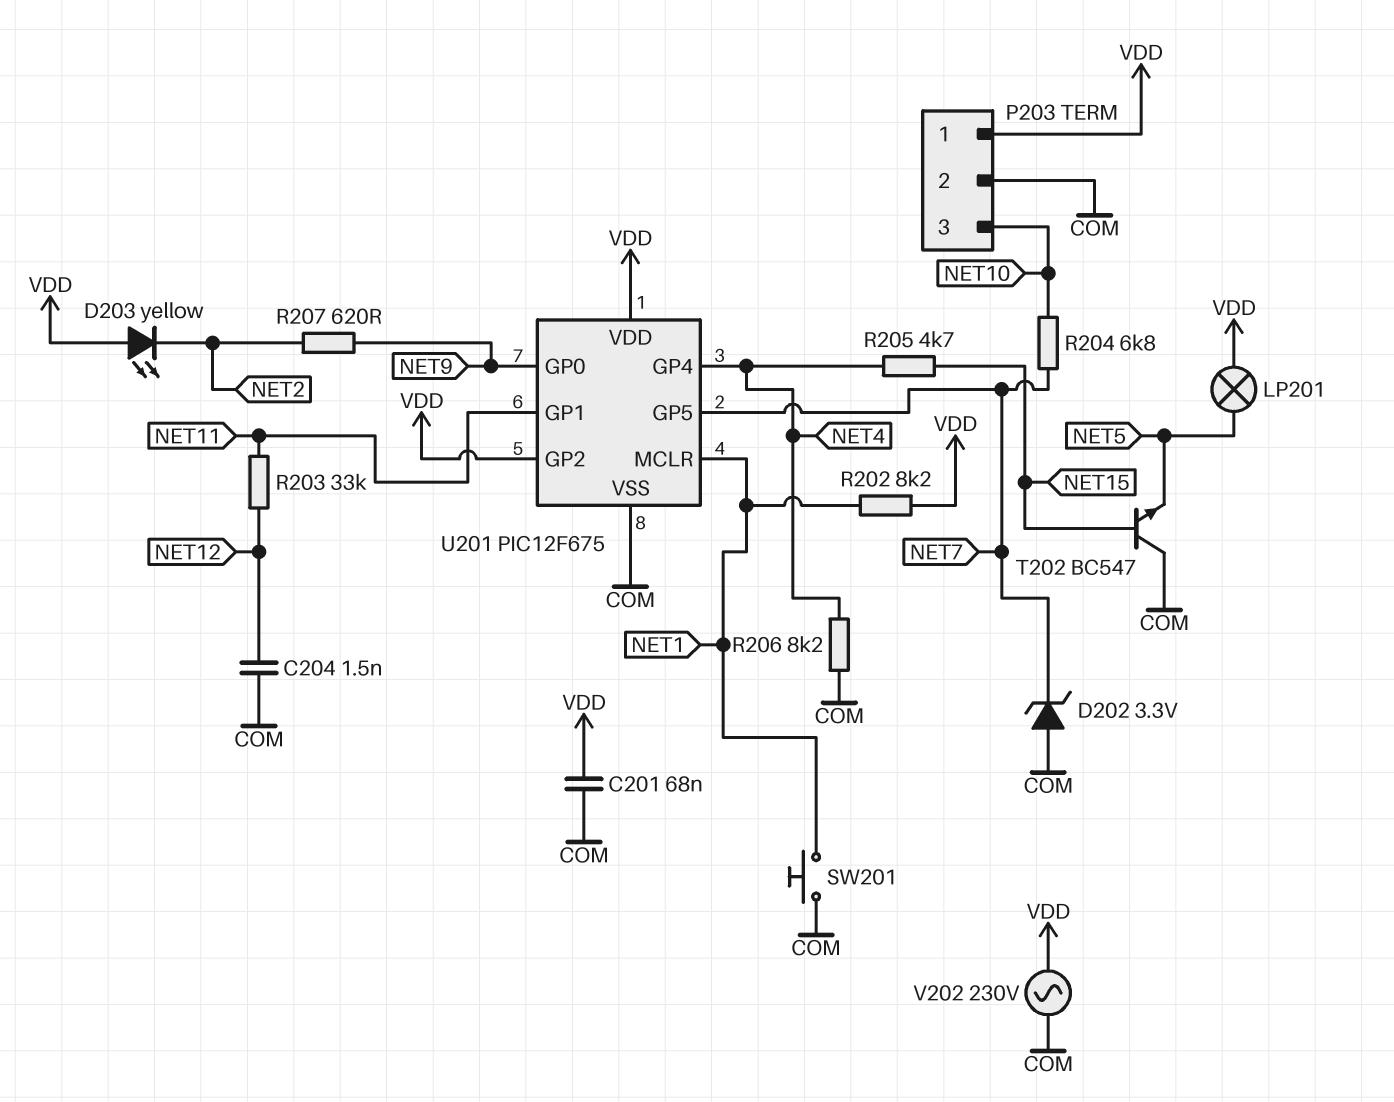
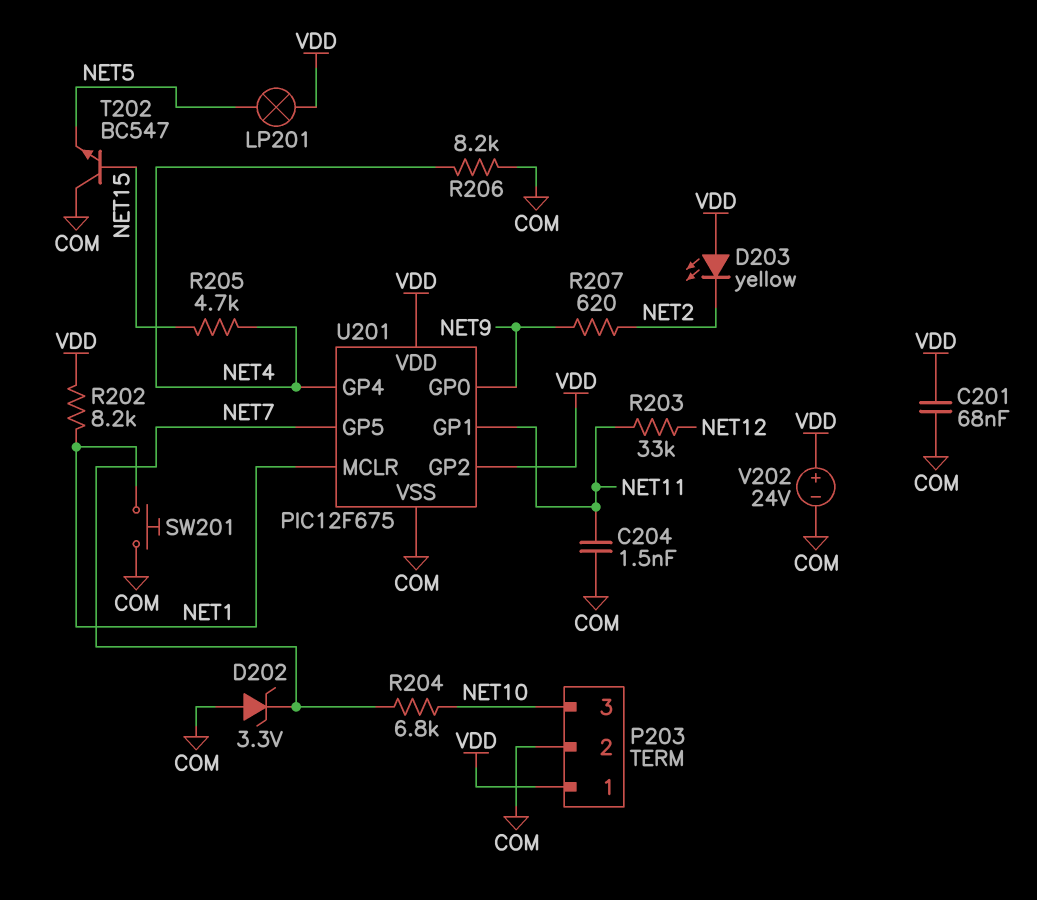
C204: 1.5nF (COM, NET12) -> 1.5nF (COM, NET11)
V202: AC 230V (COM, VDD) -> 24V (plus VDD, minus COM)

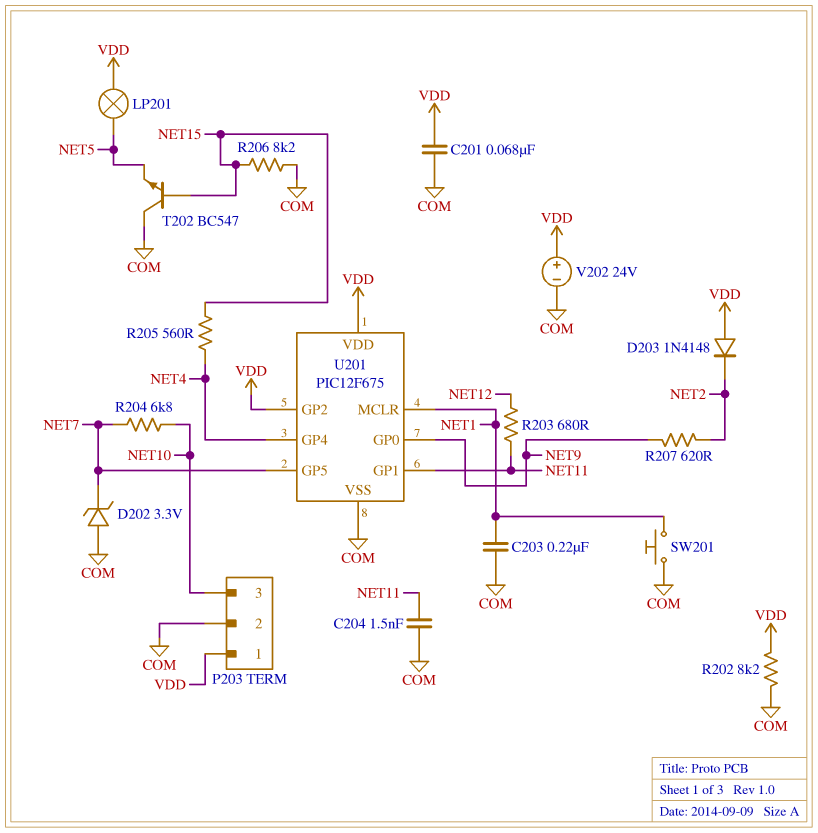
C203: none -> 220nF (COM, NET1)
D203: LED yellow (A VDD, K NET2) -> diode 1N4148 (A VDD, K NET2)
R202: 8.2k (NET1, VDD) -> 8.2k (COM, VDD)
R203: 33k (NET11, NET12) -> 680 (NET11, NET12)
R205: 4.7k (NET4, NET15) -> 560 (NET4, NET15)
R206: 8.2k (COM, NET4) -> 8.2k (COM, NET15)

